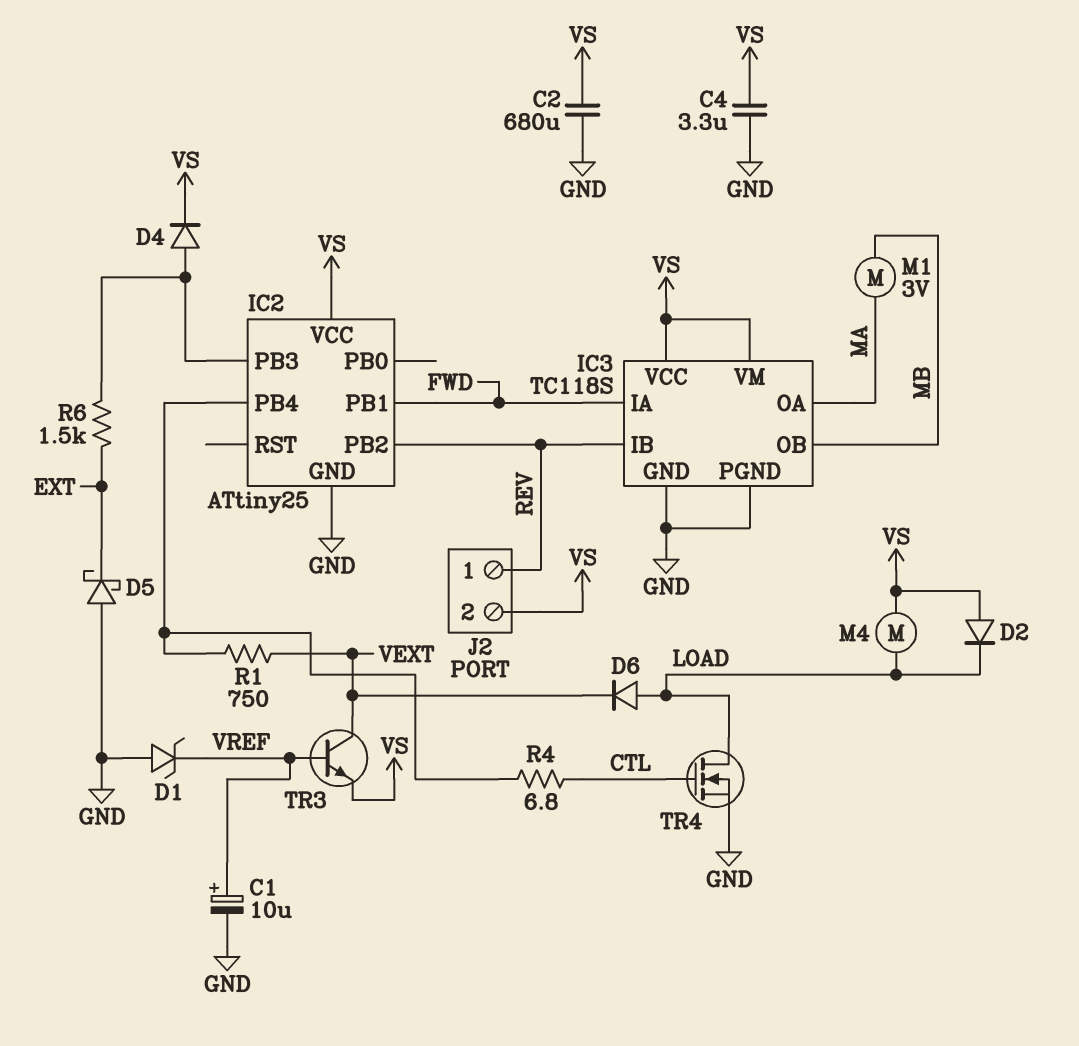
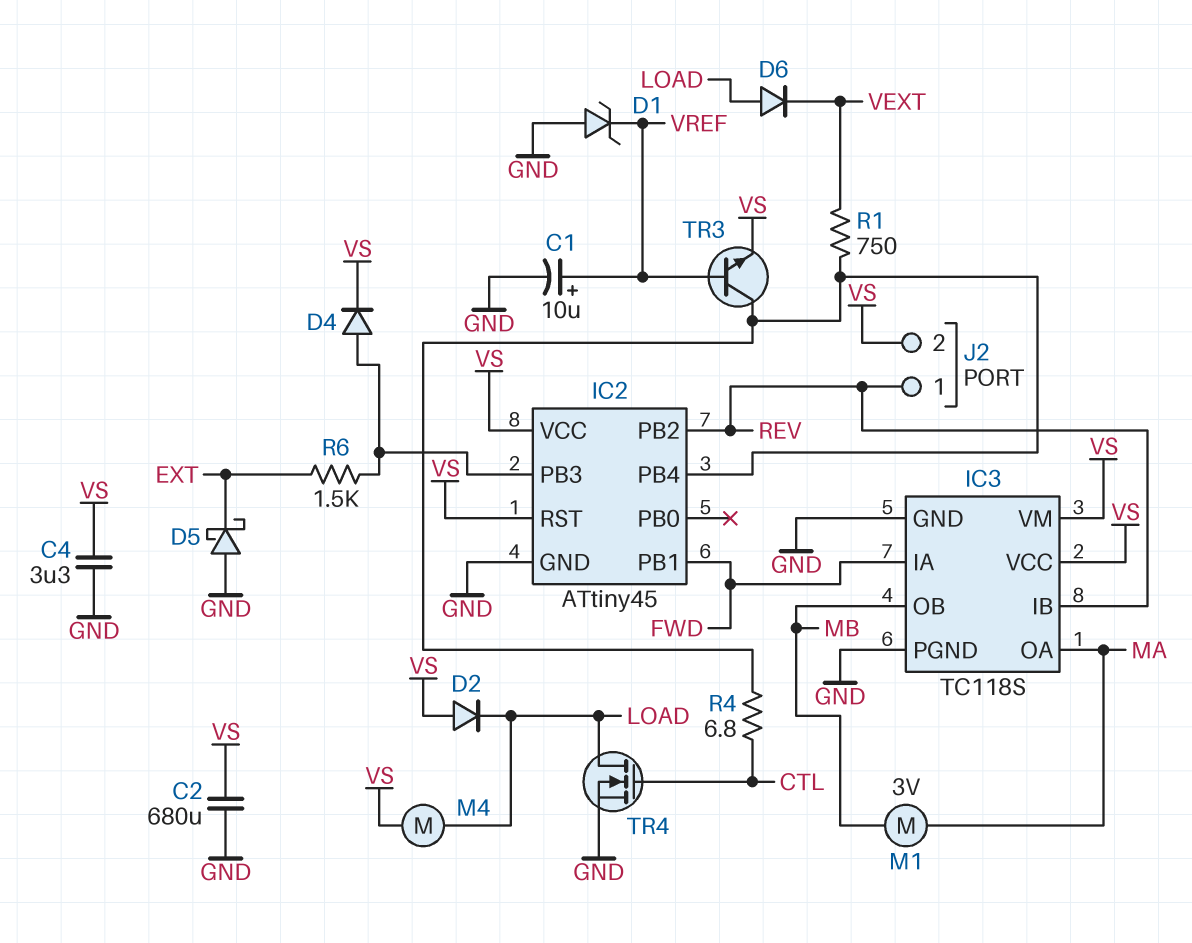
IC2: ATtiny25 -> ATtiny45
IC2 pin RST: none -> VS
TR3: NPN (B VREF, C VEXT, E VS) -> NPN (B VREF, C IC2/PB4, E VS)

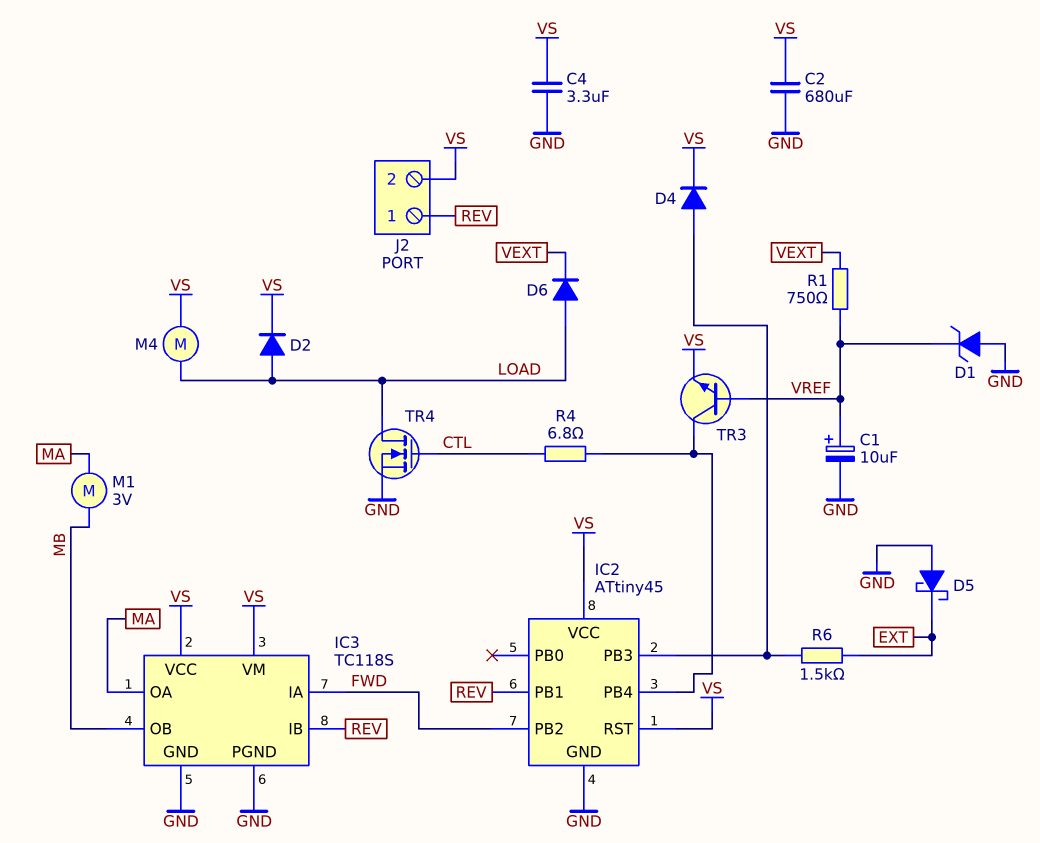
D2: diode (A VS, K LOAD) -> diode (A LOAD, K VS)
IC2 pin PB1: FWD -> REV
IC2 pin PB2: REV -> FWD
R1: 750 (IC2/PB4, VEXT) -> 750 (VEXT, VREF)

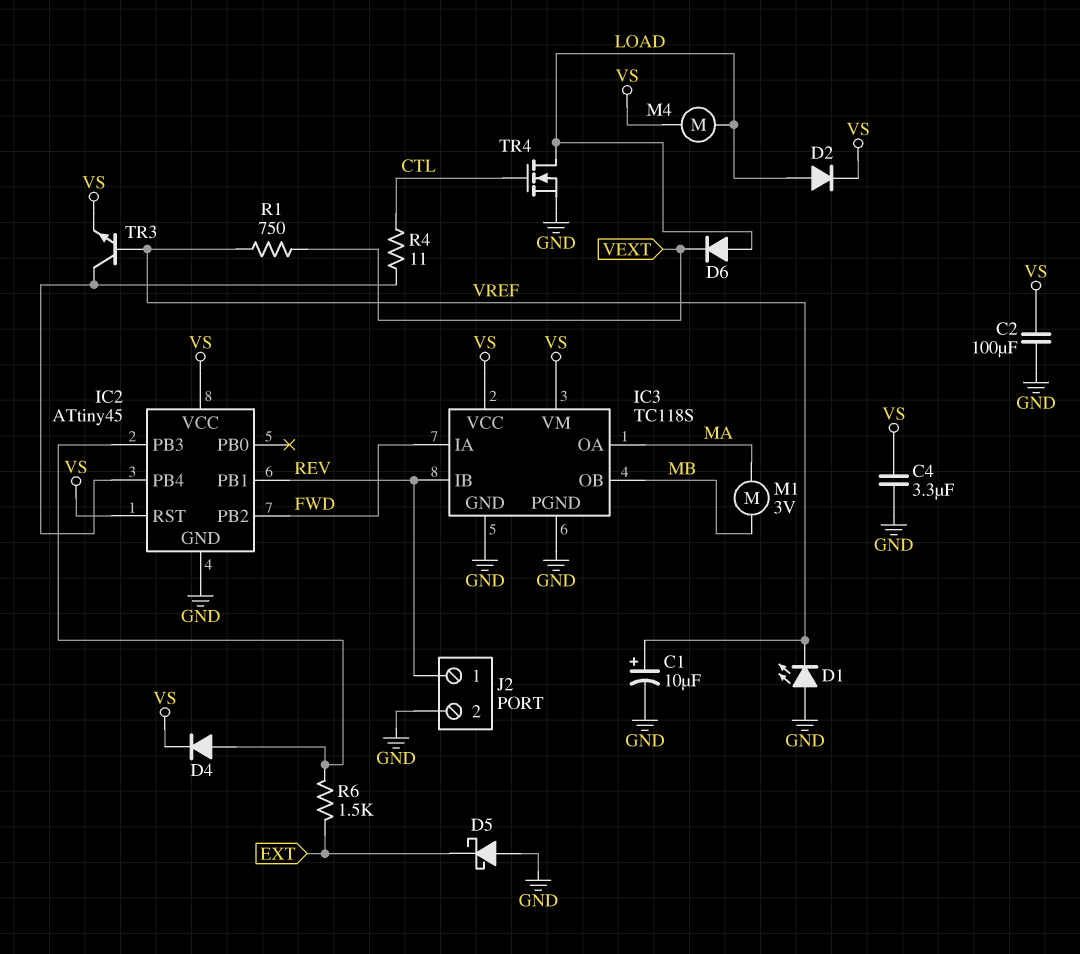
C2: 680uF (GND, VS) -> 100uF (GND, VS)
D1: zener (A GND, K VREF) -> LED (A GND, K VREF)
J2 pin 2: VS -> GND
R4: 6.8 (CTL, IC2/PB4) -> 11 (CTL, IC2/PB4)

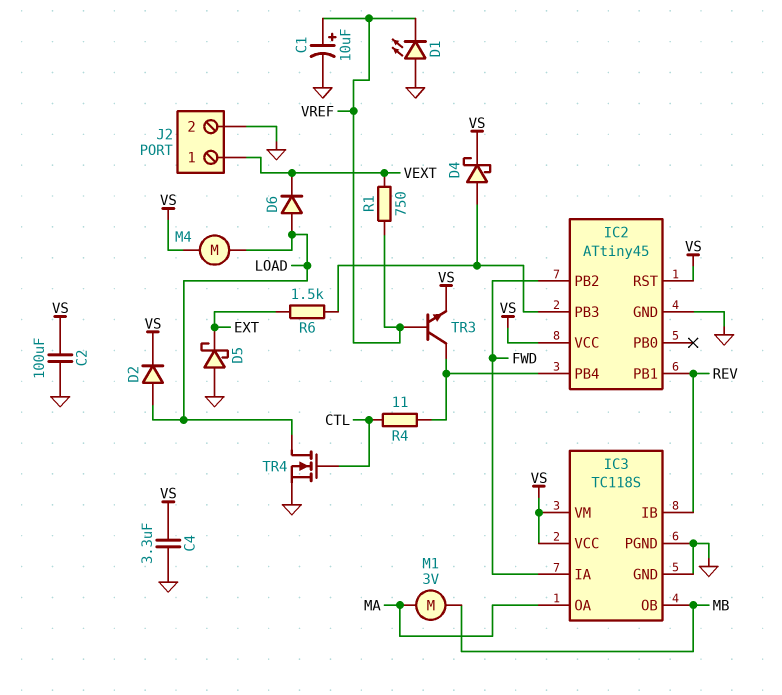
D4: diode (A IC2/PB3, K VS) -> schottky (A IC2/PB3, K VS)
J2 pin 1: REV -> VEXT

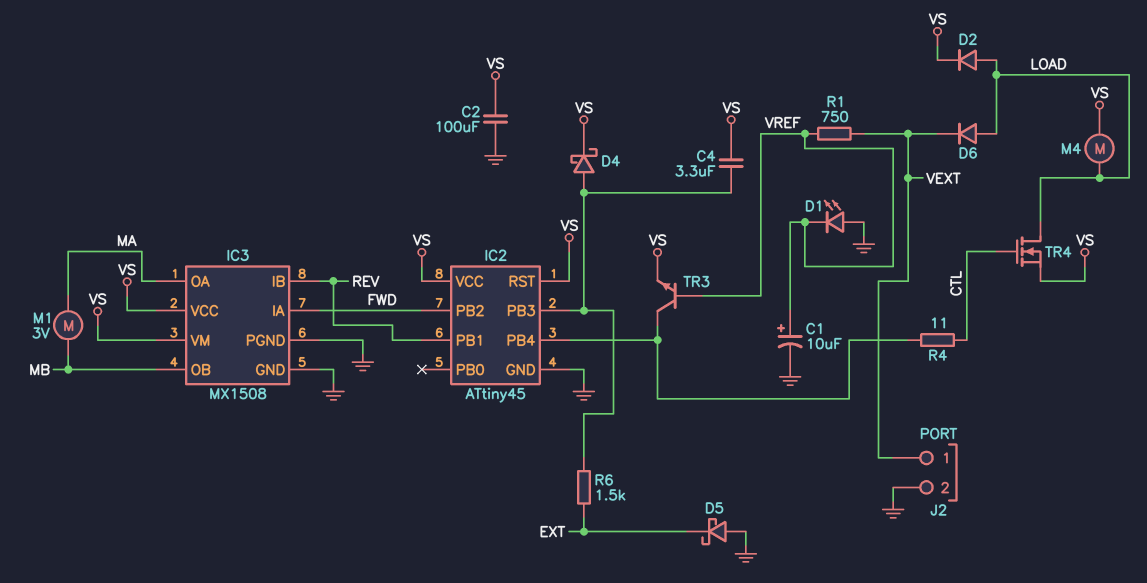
C4: 3.3uF (GND, VS) -> 3.3uF (IC2/PB3, VS)
IC3: TC118S -> MX1508
TR4: NMOS (G CTL, D LOAD, S GND) -> NMOS (G CTL, D LOAD, S VS)

